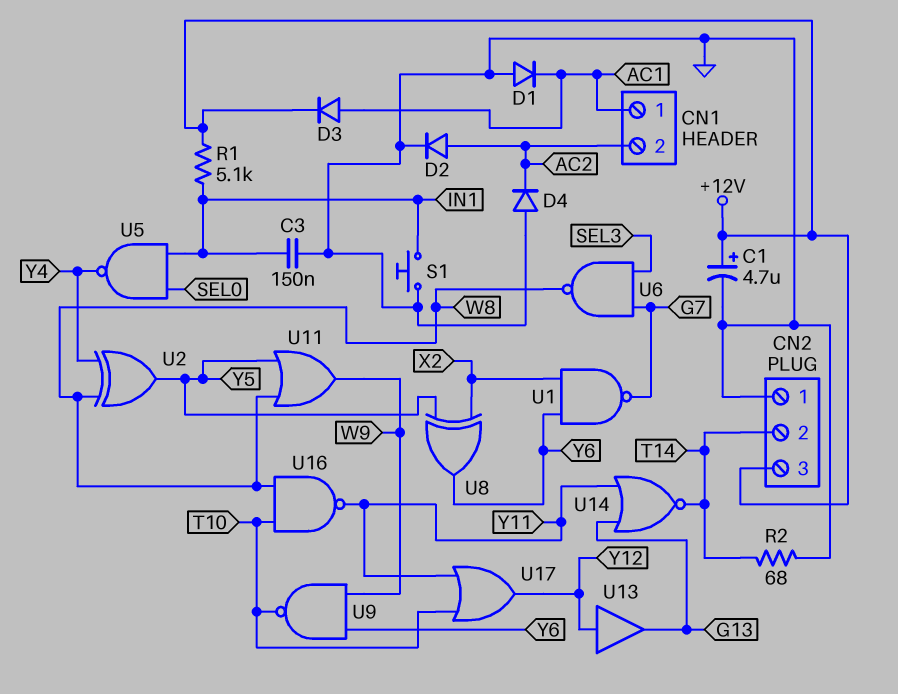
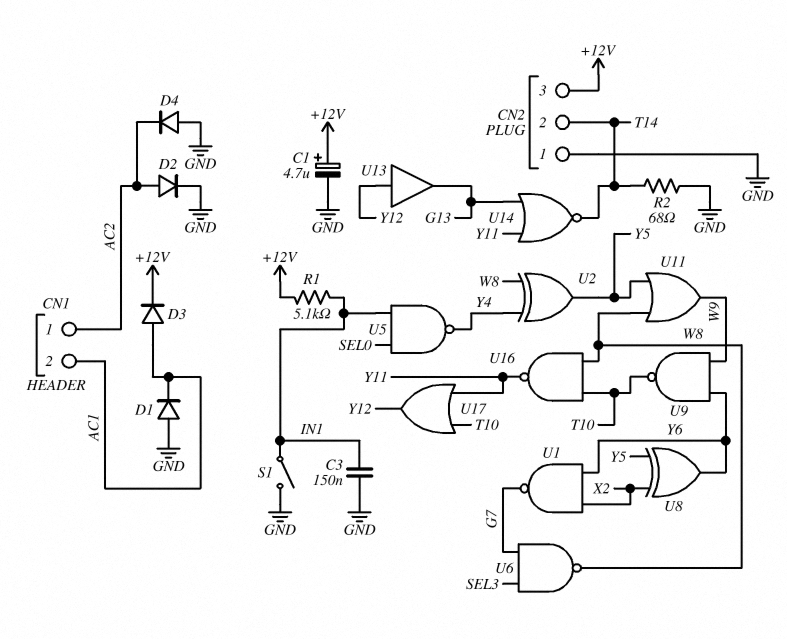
CN1 pin 1: AC1 -> AC2
CN1 pin 2: AC2 -> AC1
S1: button (GND, IN1) -> switch (GND, IN1)

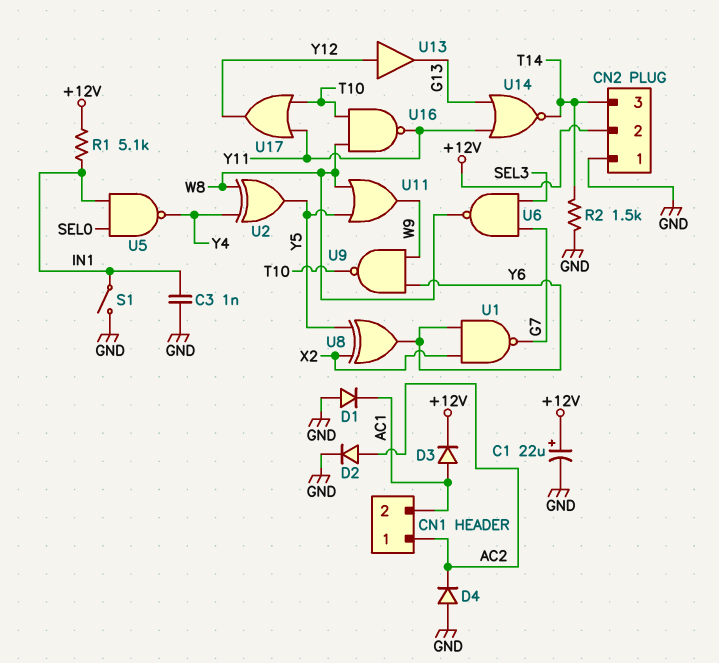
C1: 4.7uF (plus +12V, minus GND) -> 22uF (plus +12V, minus GND)
C3: 150nF (GND, IN1) -> 1nF (GND, IN1)
CN2 pin 2: T14 -> +12V
CN2 pin 3: +12V -> T14
R2: 68 (GND, T14) -> 1.5k (GND, T14)

